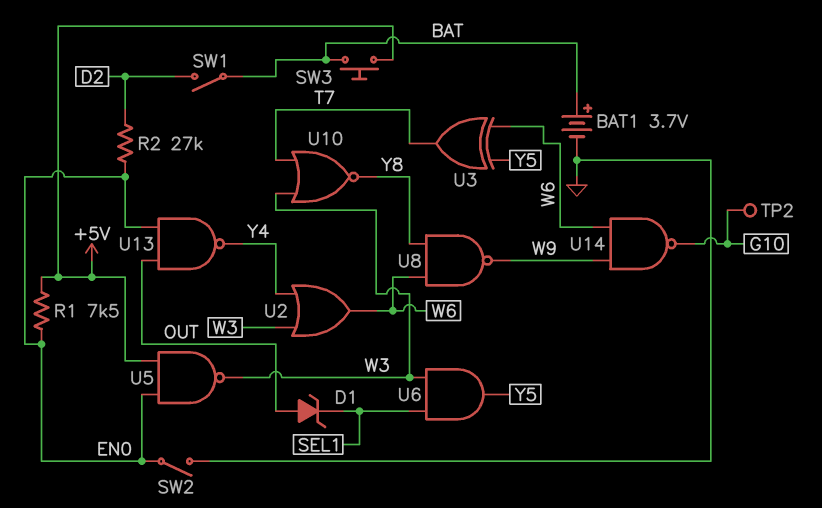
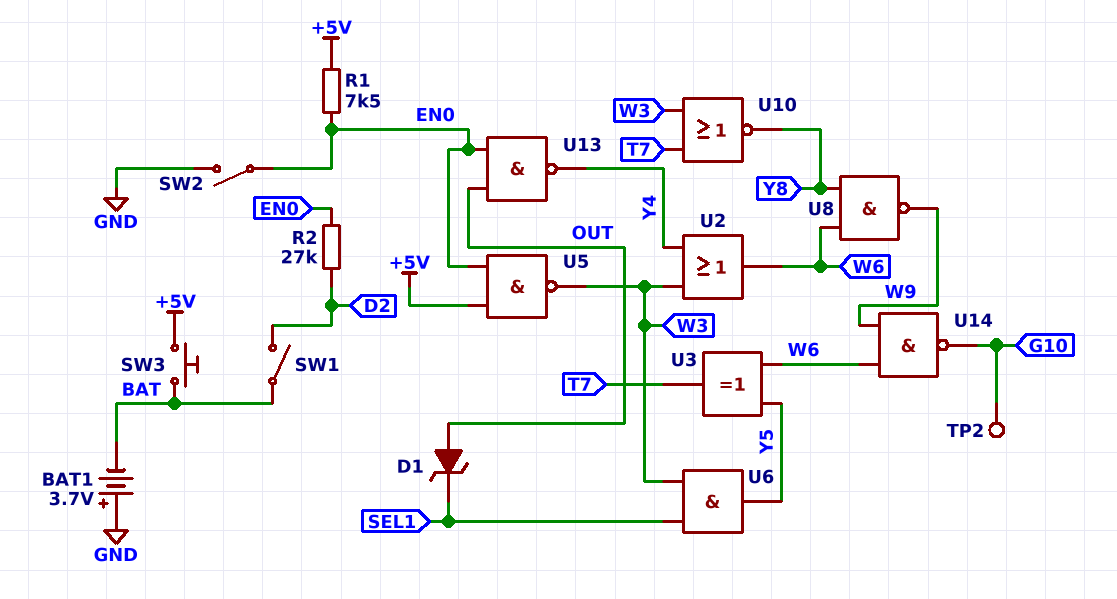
BAT1: 3.7V (plus BAT, minus GND) -> 3.7V (plus GND, minus BAT)

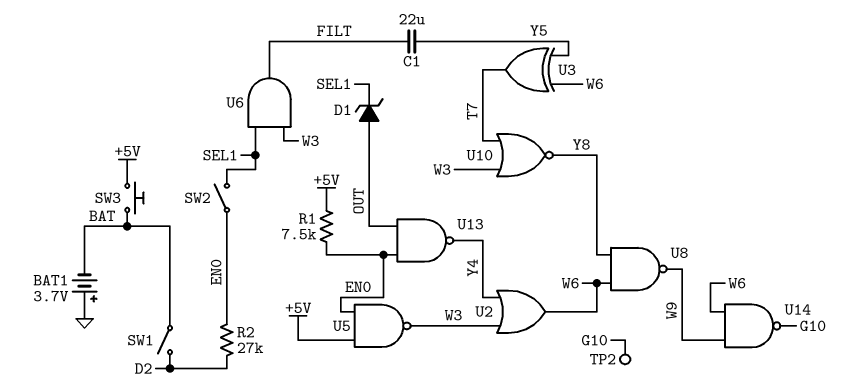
C1: none -> 22uF (FILT, Y5)
SW2: switch (EN0, GND) -> switch (EN0, SEL1)
U6: AND (in SEL1, in W3, out Y5) -> AND (in SEL1, in W3, out FILT)

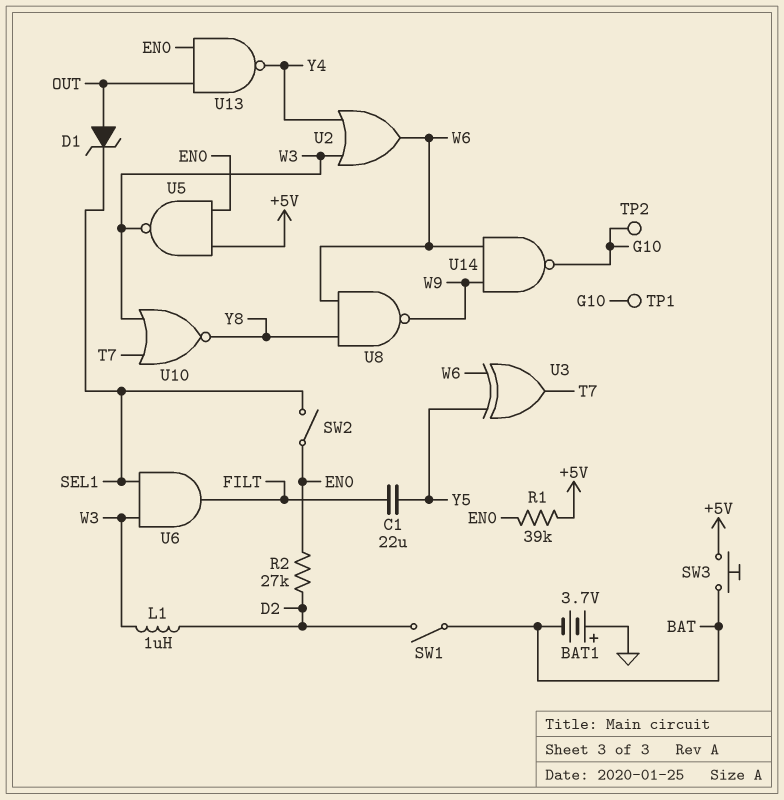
L1: none -> 1uH (D2, W3)
R1: 7.5k (+5V, EN0) -> 39k (+5V, EN0)
TP1: none -> test point (G10)

